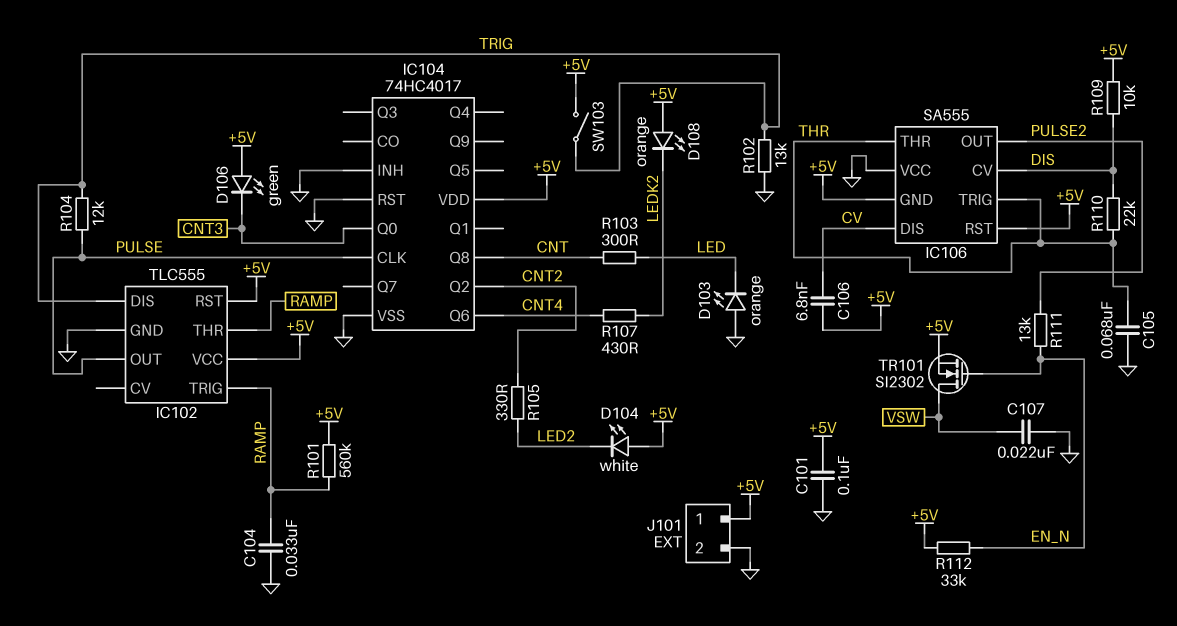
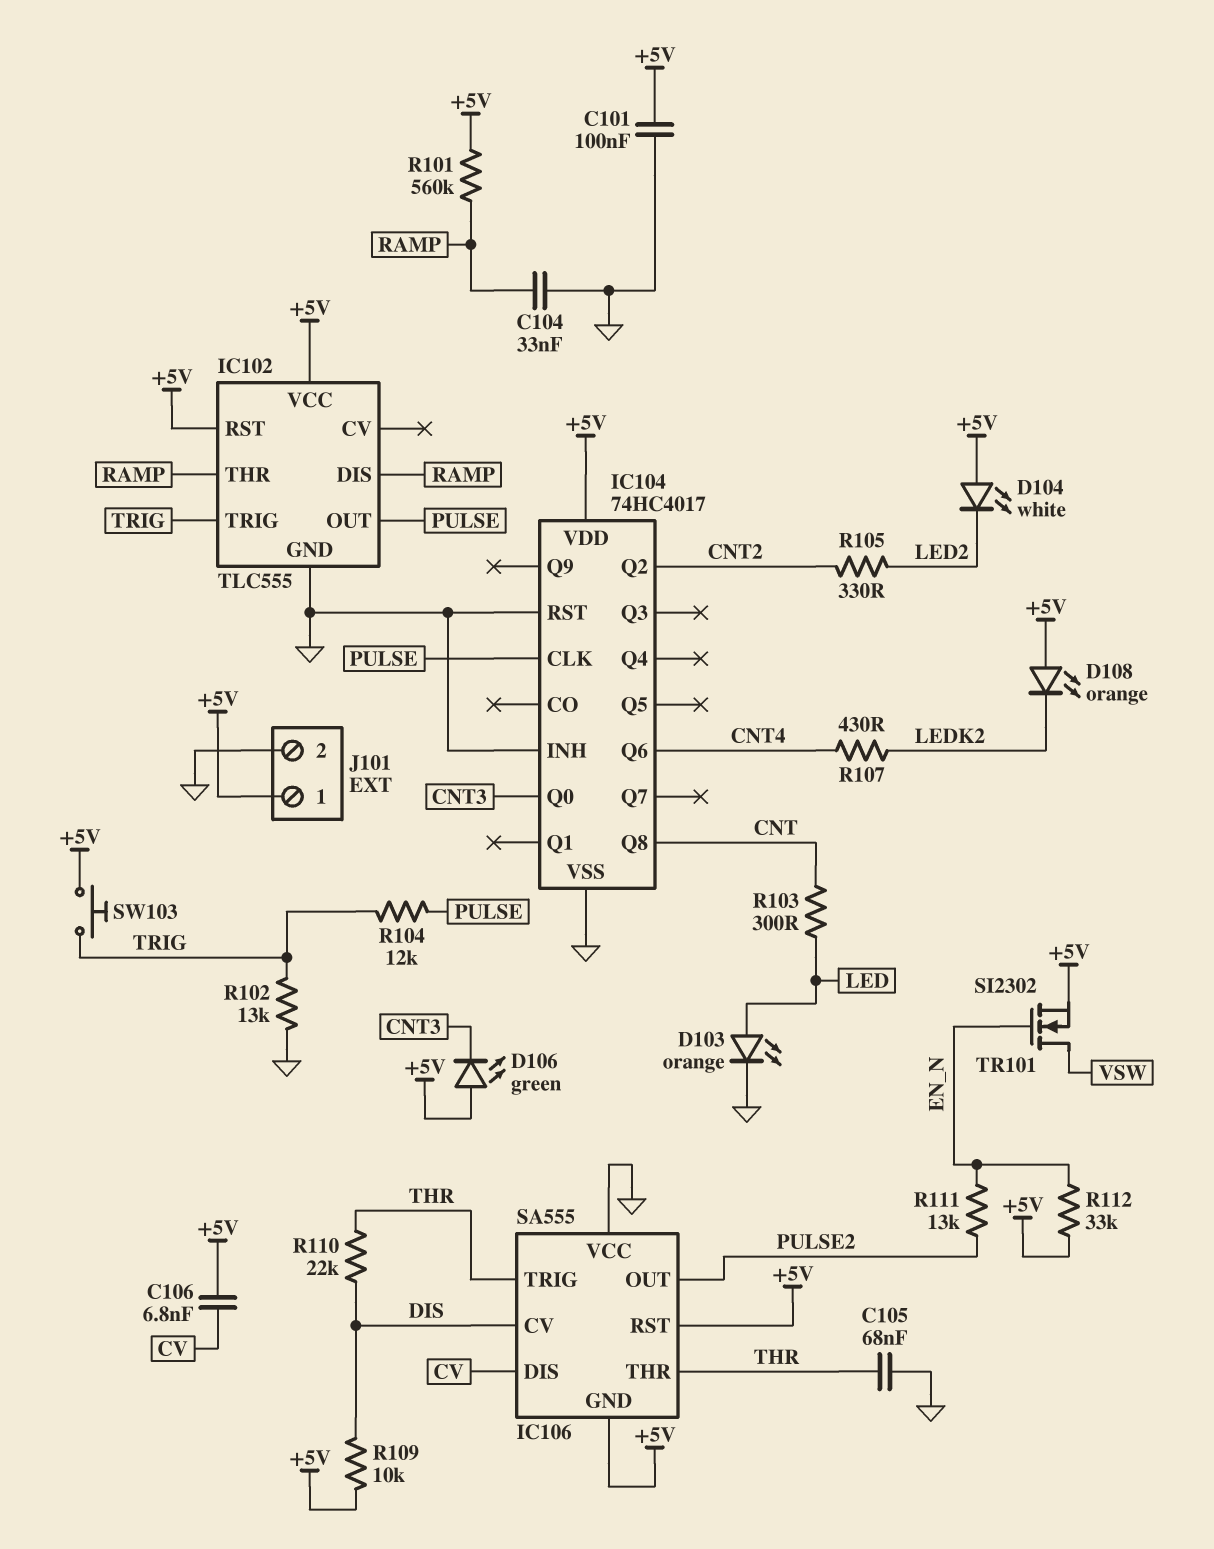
C107: 22nF (GND, VSW) -> none
D103: LED orange (A GND, K LED) -> LED orange (A LED, K GND)
IC102 pin DIS: TRIG -> RAMP
IC102 pin TRIG: RAMP -> TRIG
SW103: switch (+5V, TRIG) -> button (+5V, TRIG)

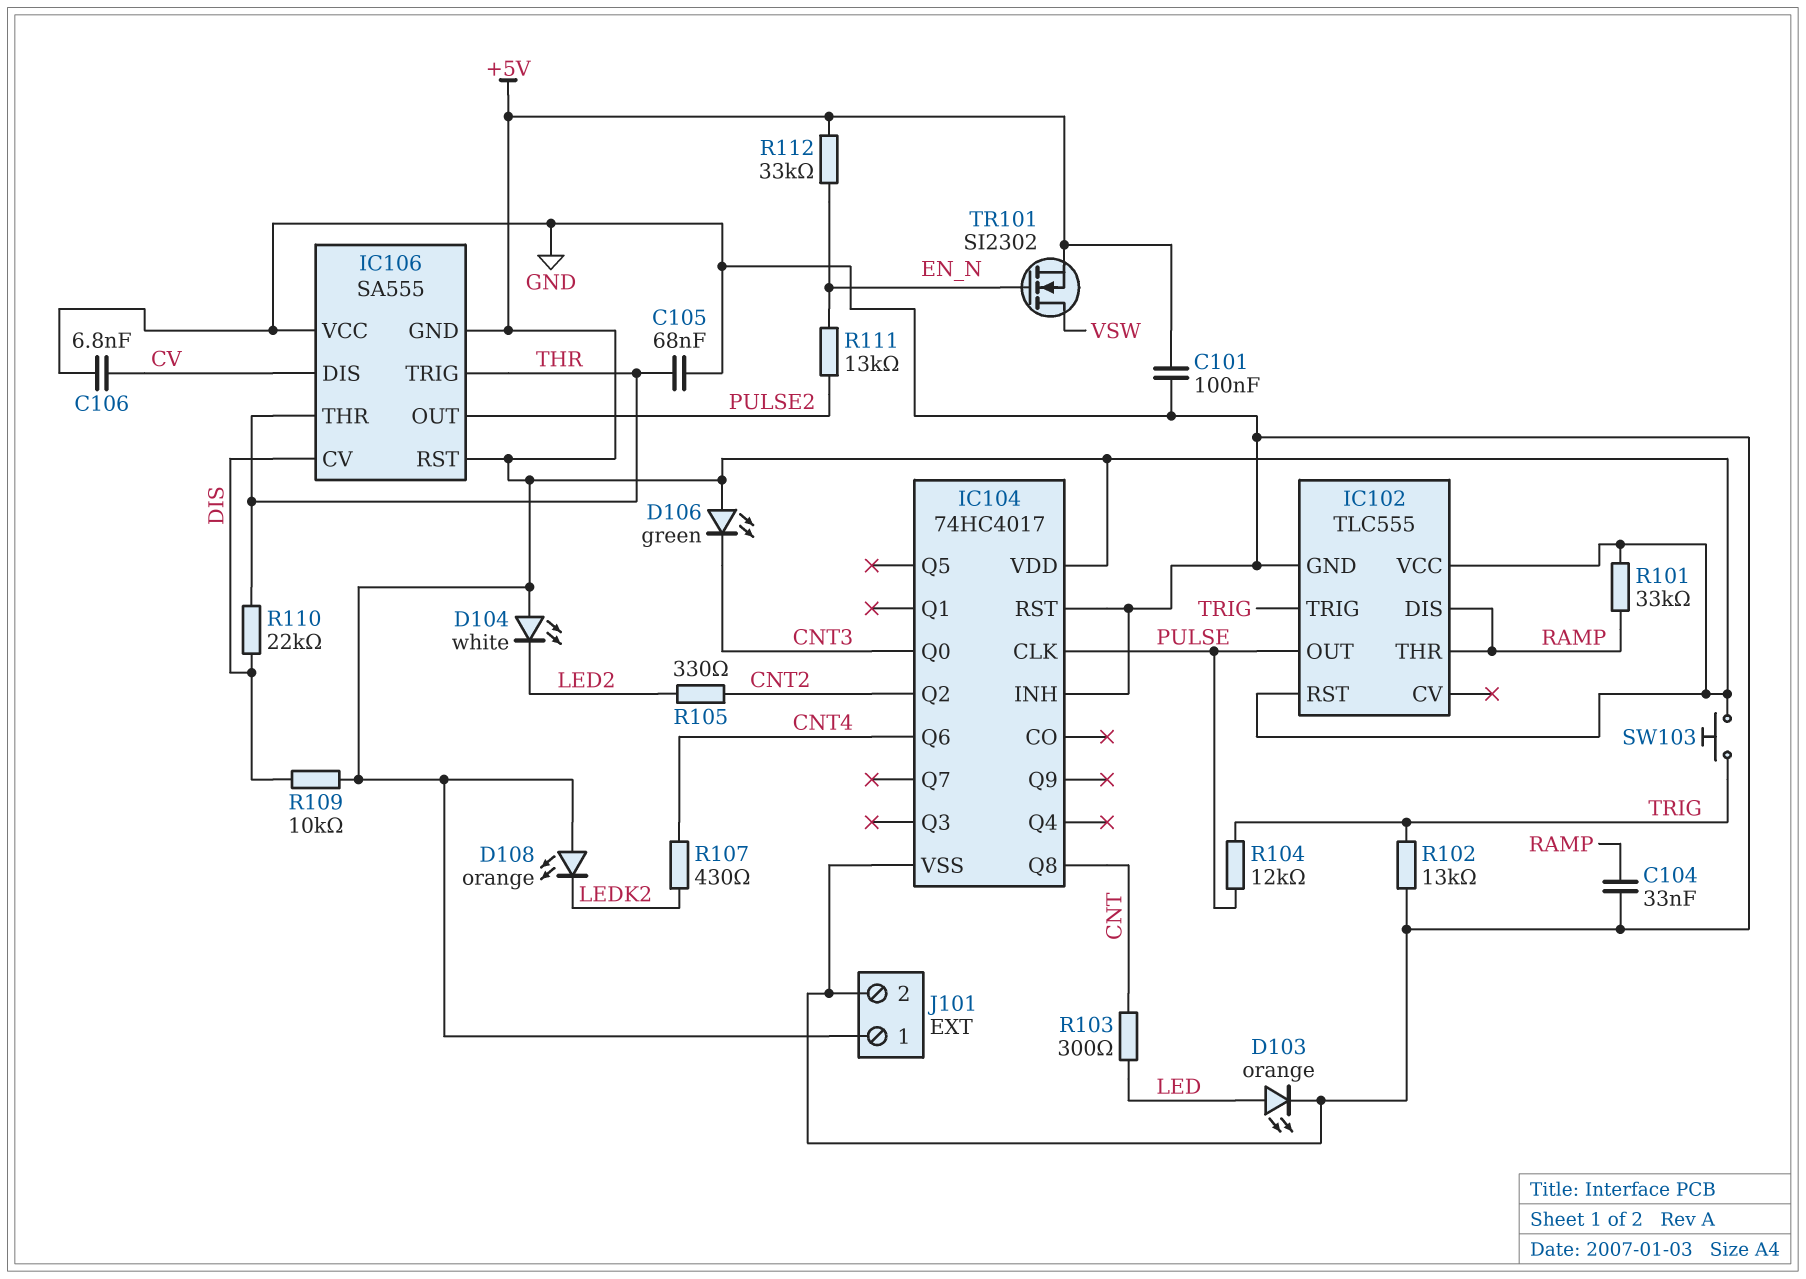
C106: 6.8nF (+5V, CV) -> 6.8nF (CV, GND)
R101: 560k (+5V, RAMP) -> 33k (+5V, RAMP)

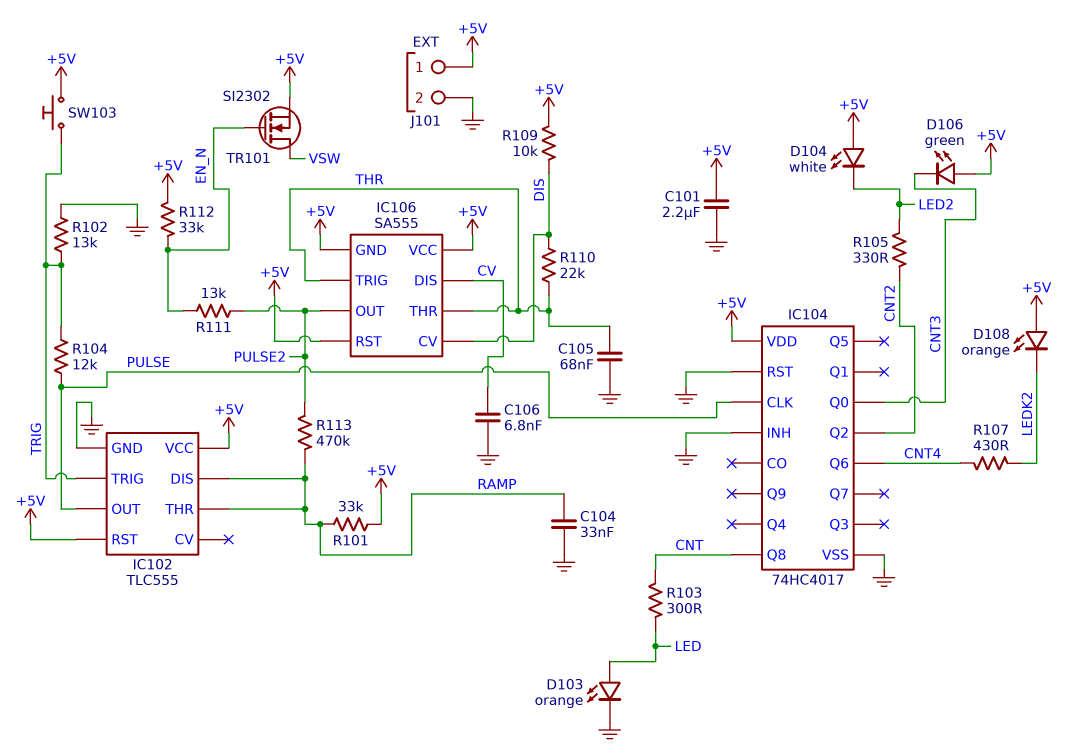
C101: 100nF (+5V, GND) -> 2.2uF (+5V, GND)
IC106 pin VCC: GND -> +5V
R113: none -> 470k (PULSE2, RAMP)

